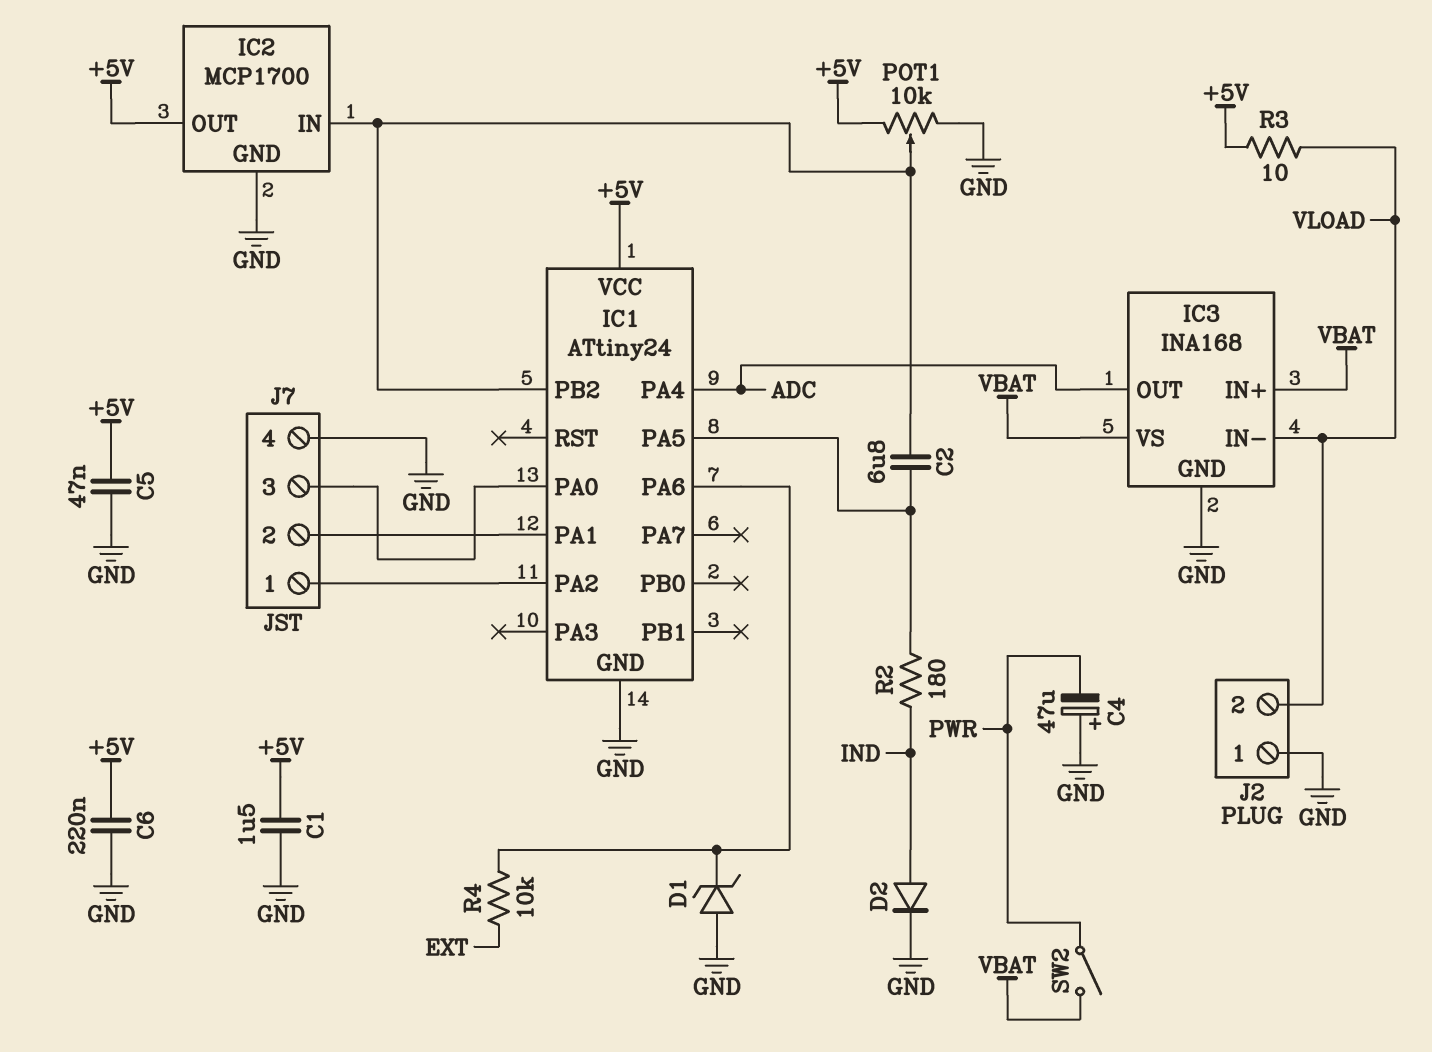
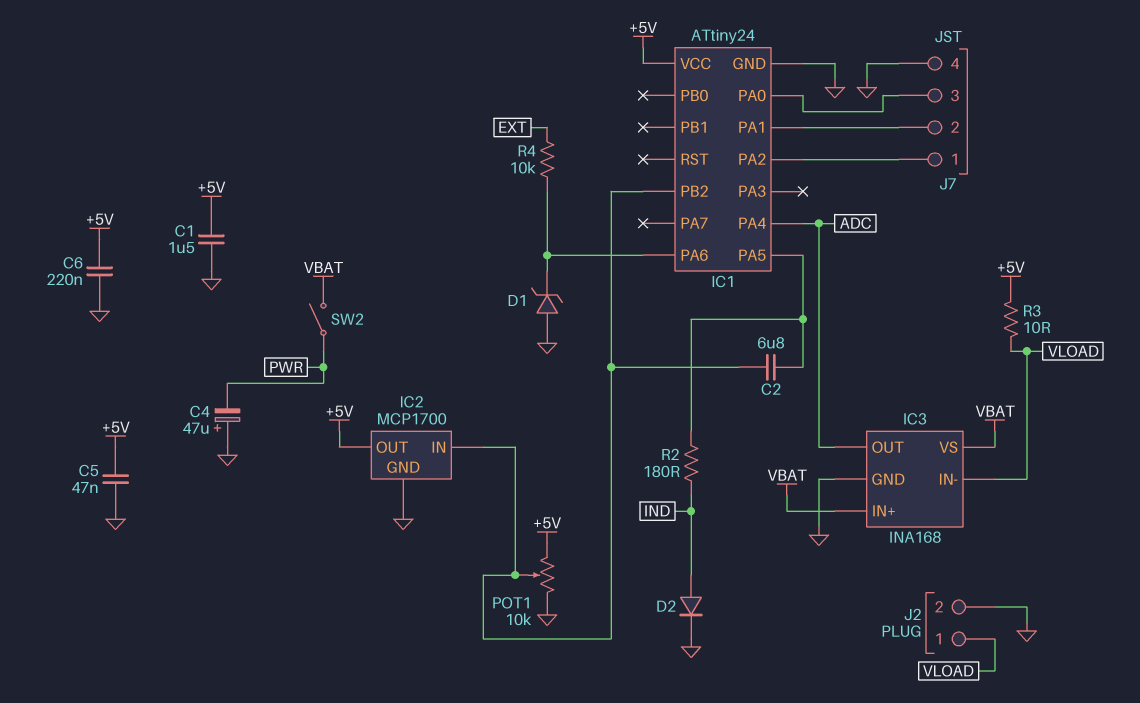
J2 pin 1: GND -> VLOAD
J2 pin 2: VLOAD -> GND

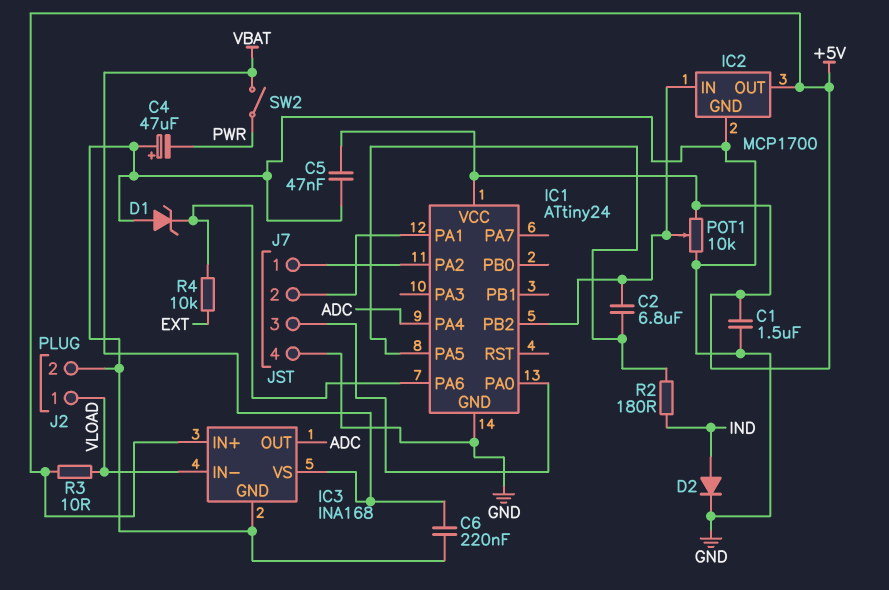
C6: 220nF (+5V, GND) -> 220nF (GND, VBAT)
IC3 pin IN+: VBAT -> +5V

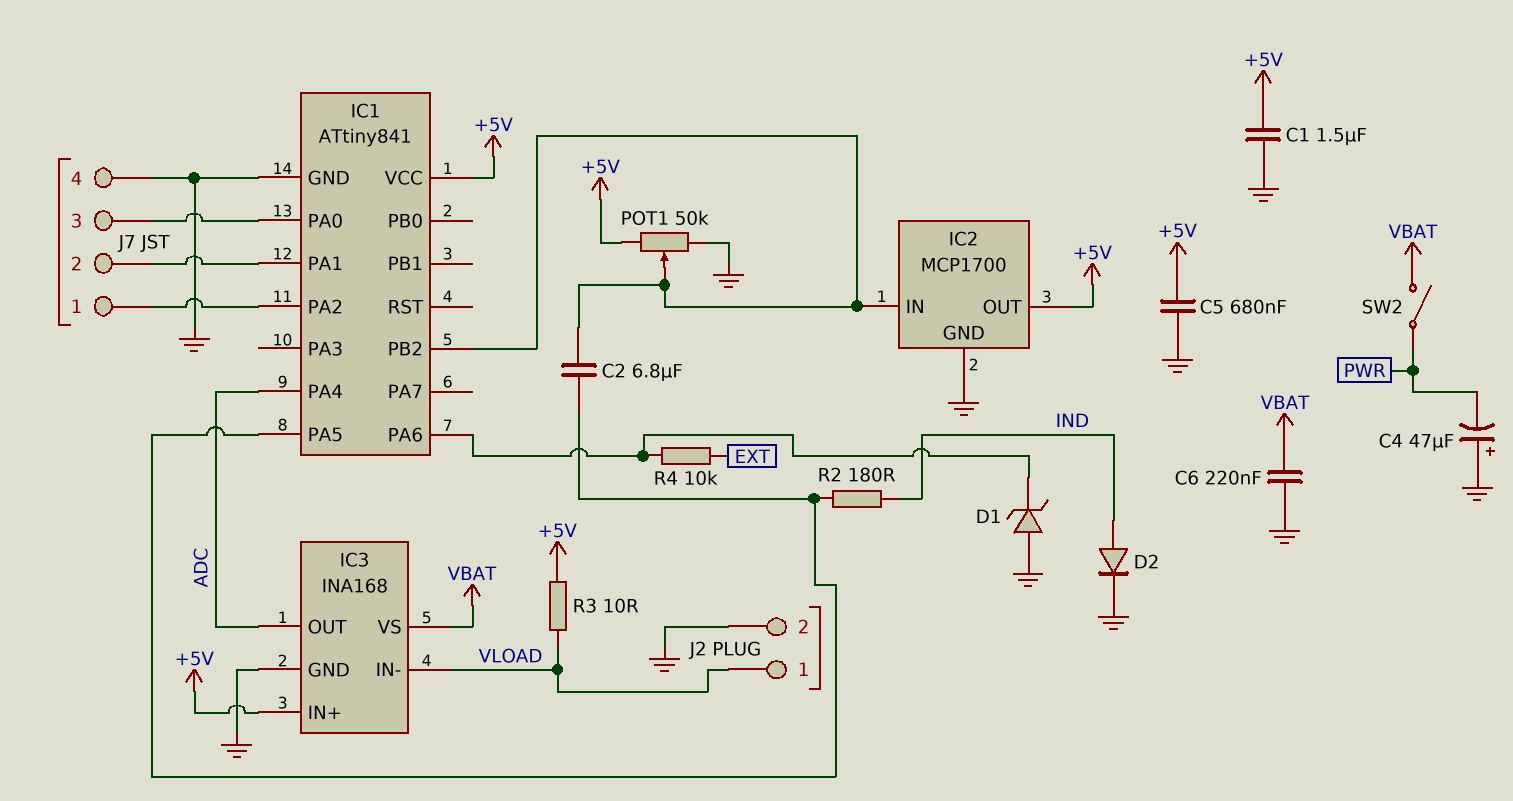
C5: 47nF (+5V, GND) -> 680nF (+5V, GND)
IC1: ATtiny24 -> ATtiny841
POT1: 10k (+5V, GND, wiper IC1/PB2) -> 50k (+5V, GND, wiper IC1/PB2)

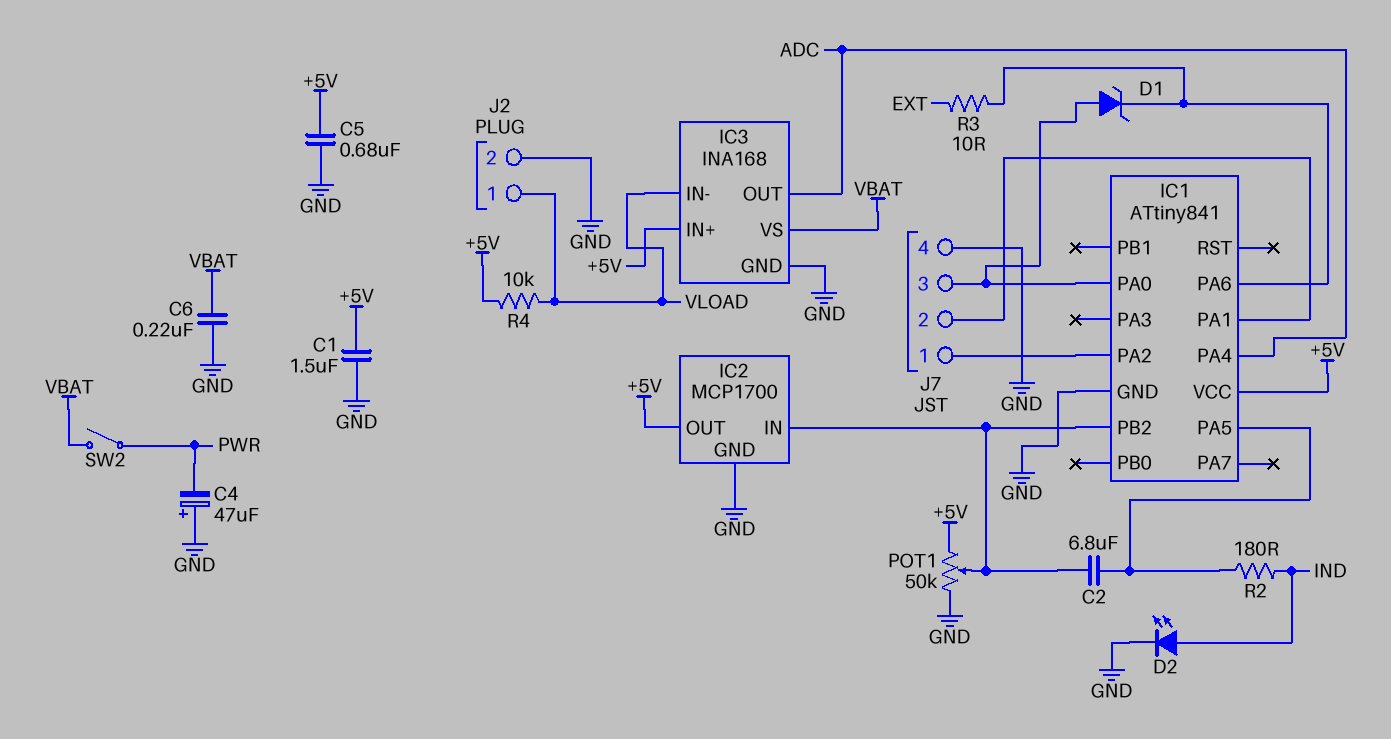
D1: zener (A GND, K IC1/PA6) -> zener (A IC1/PA0, K IC1/PA6)
D2: diode (A IND, K GND) -> LED (A IND, K GND)
R3: 10 (+5V, VLOAD) -> 10 (EXT, IC1/PA6)
R4: 10k (EXT, IC1/PA6) -> 10k (+5V, VLOAD)

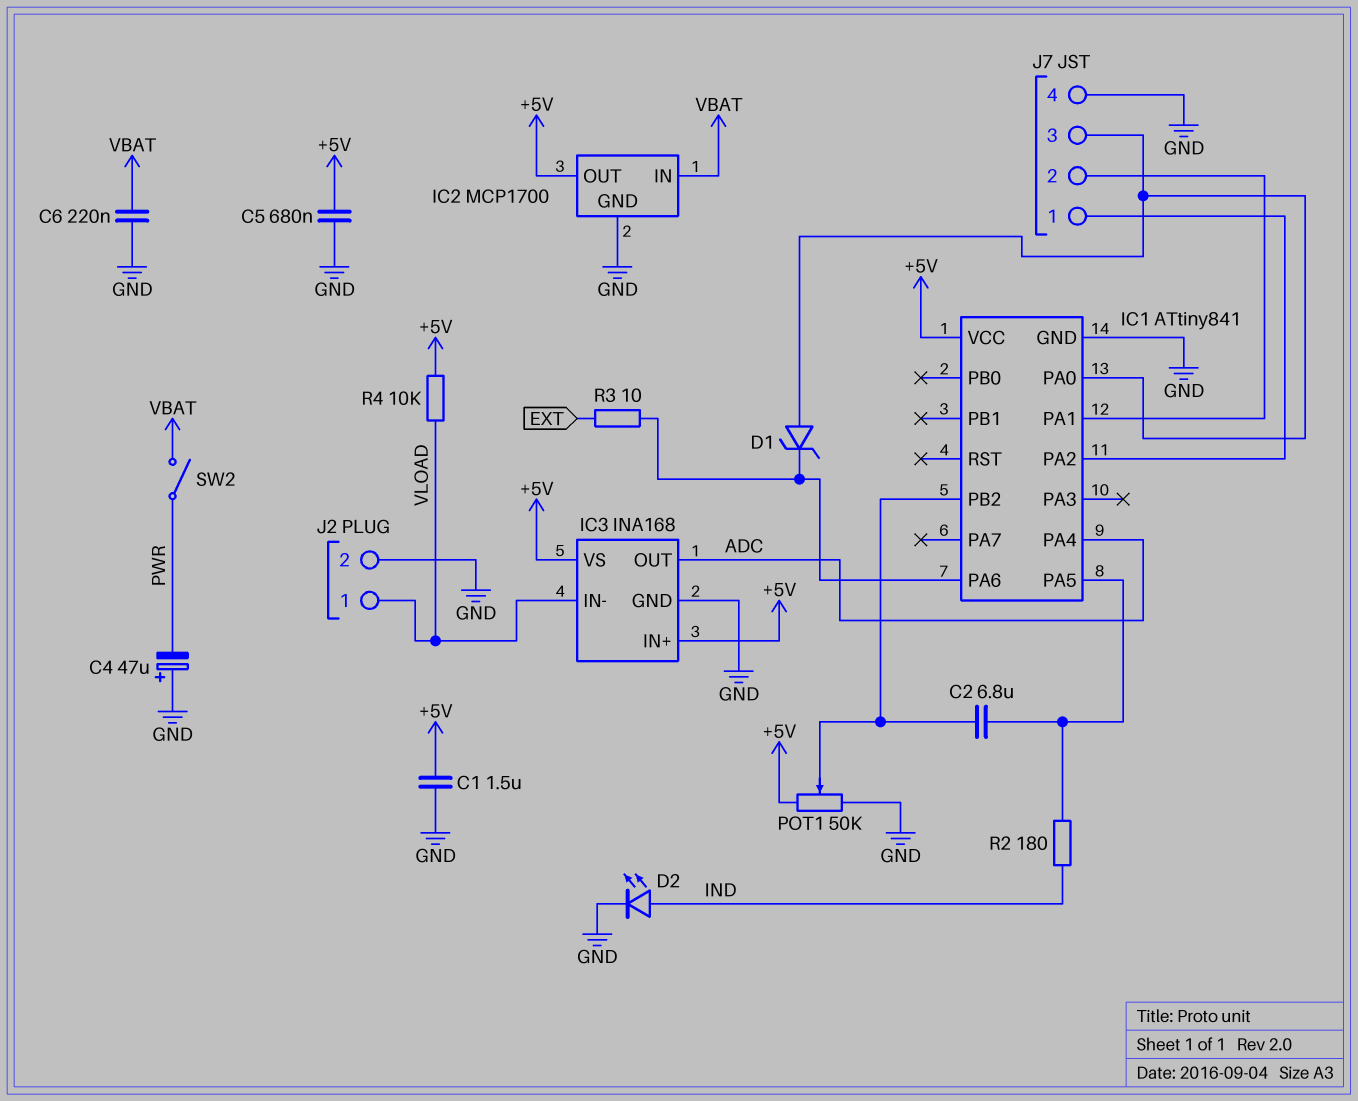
IC2 pin IN: IC1/PB2 -> VBAT
IC3 pin VS: VBAT -> +5V

